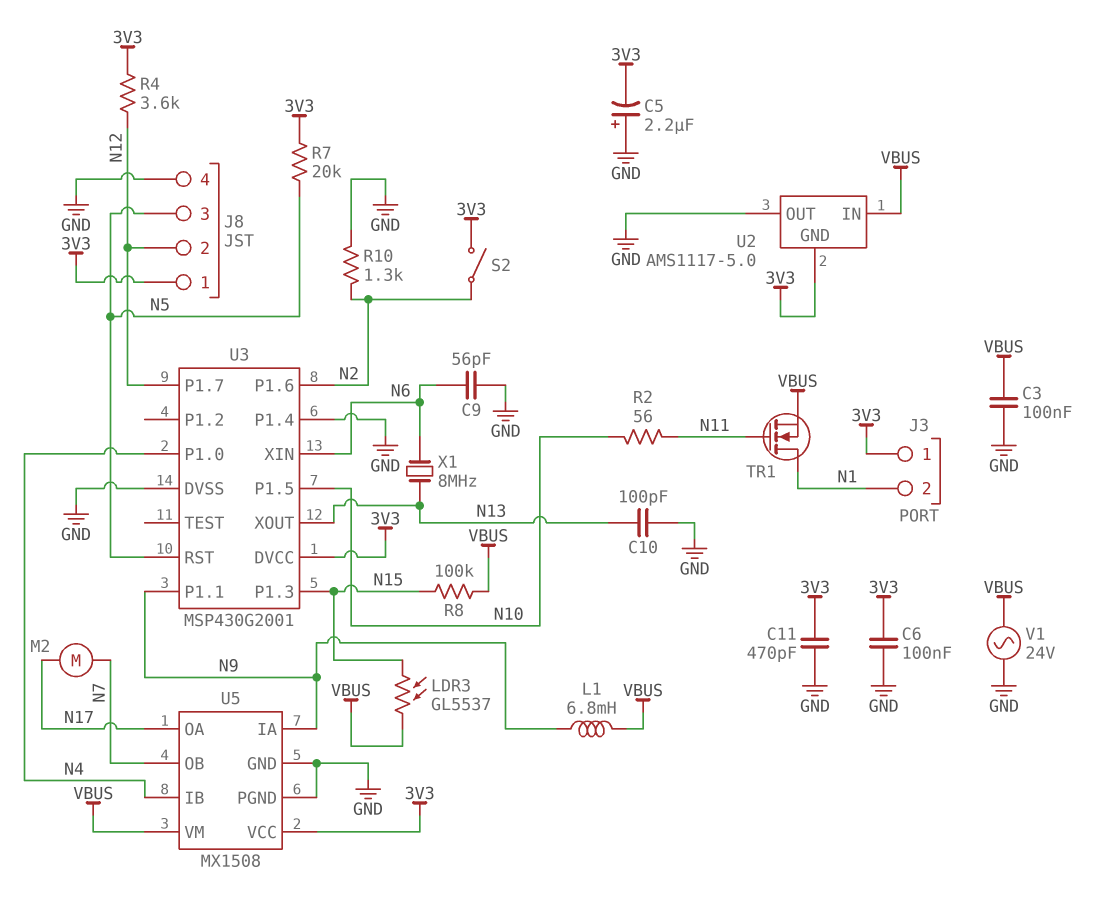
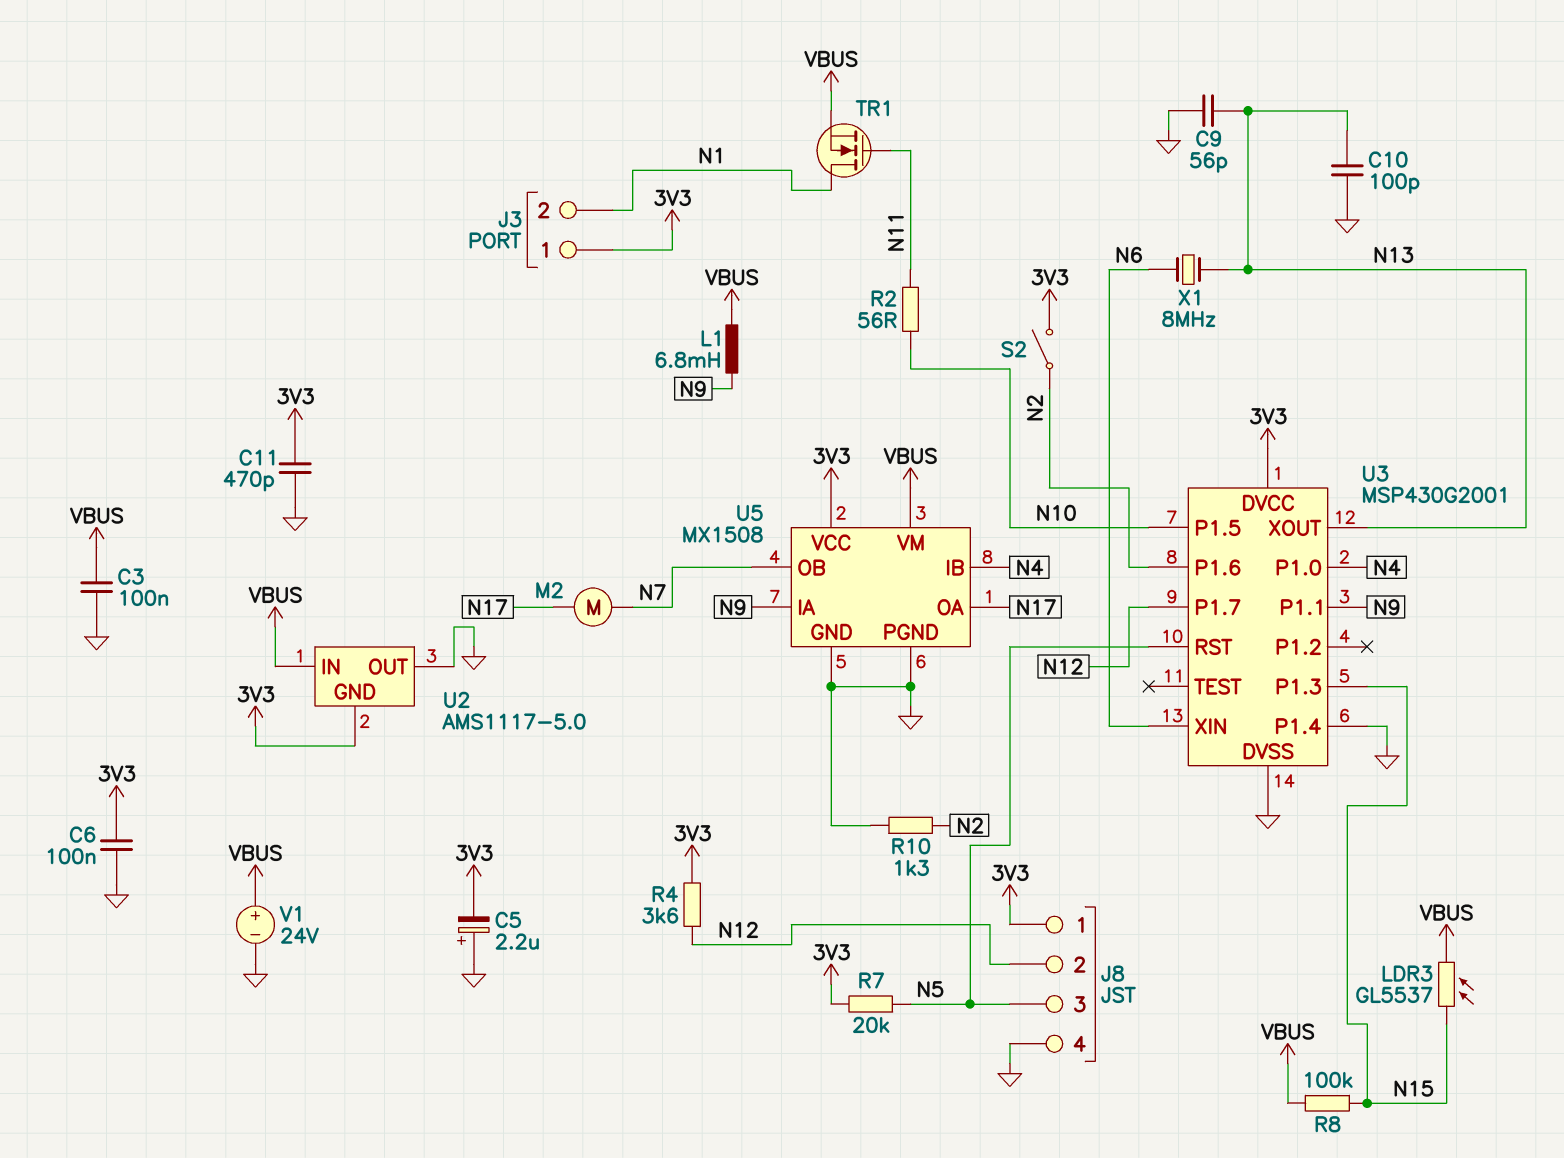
C9: 56pF (GND, N6) -> 56pF (GND, N13)
V1: AC 24V (GND, VBUS) -> 24V (plus VBUS, minus GND)

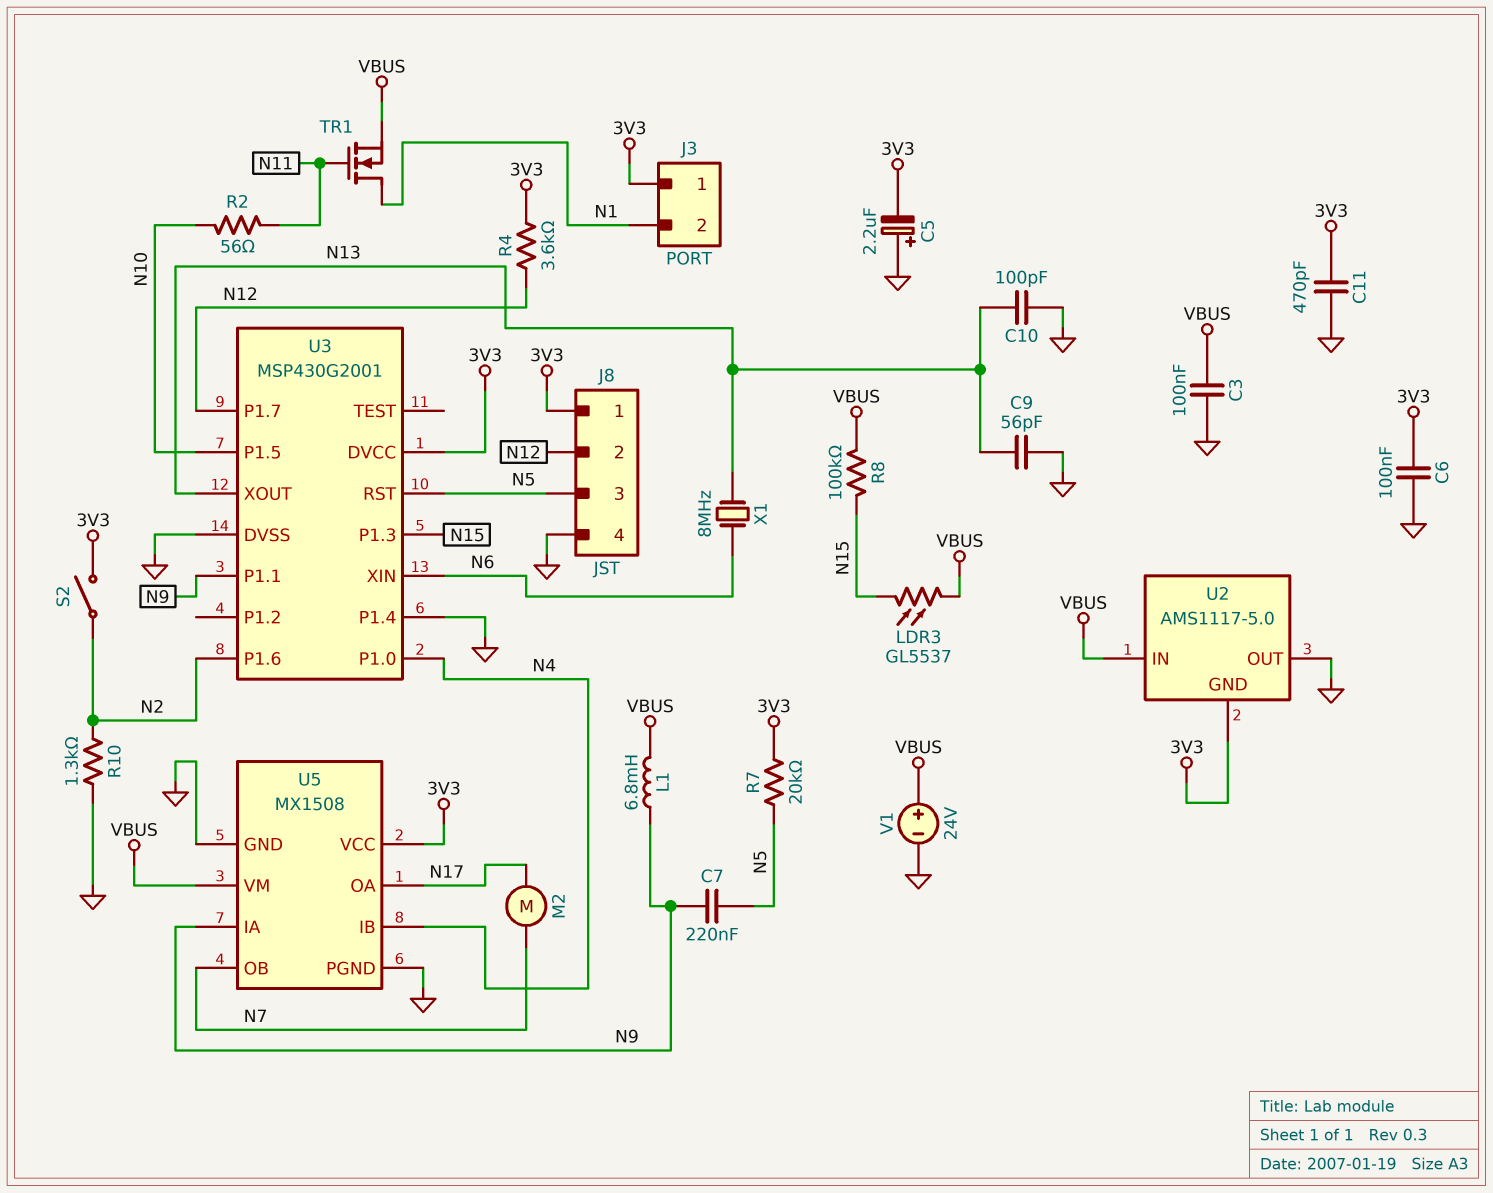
C7: none -> 220nF (N5, N9)

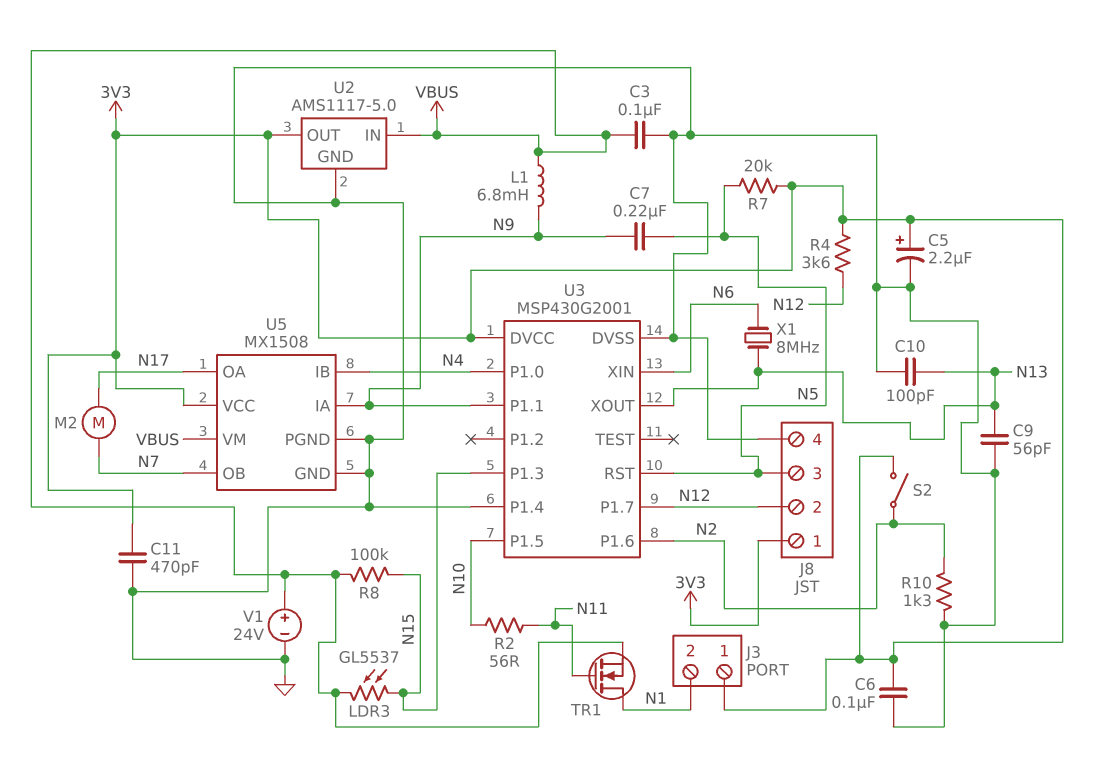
C5: 2.2uF (plus GND, minus 3V3) -> 2.2uF (plus 3V3, minus GND)
U2 pin GND: 3V3 -> GND
U2 pin OUT: GND -> 3V3

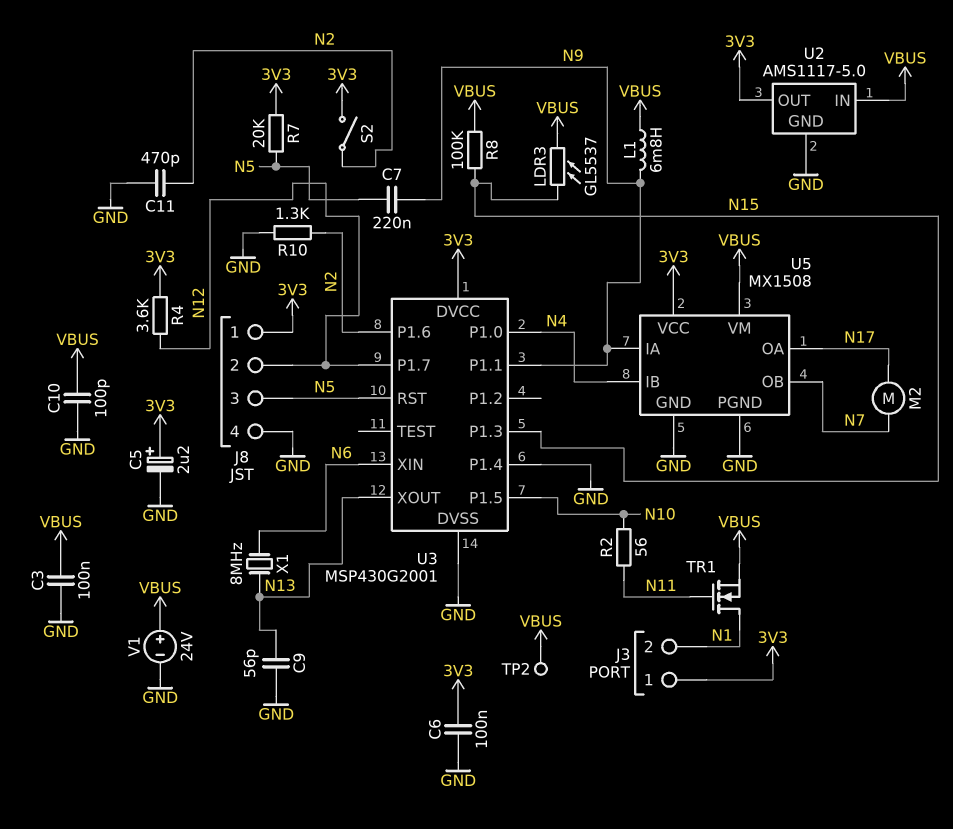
C10: 100pF (GND, N13) -> 100pF (GND, VBUS)
C11: 470pF (3V3, GND) -> 470pF (GND, N2)
TP2: none -> test point (VBUS)

